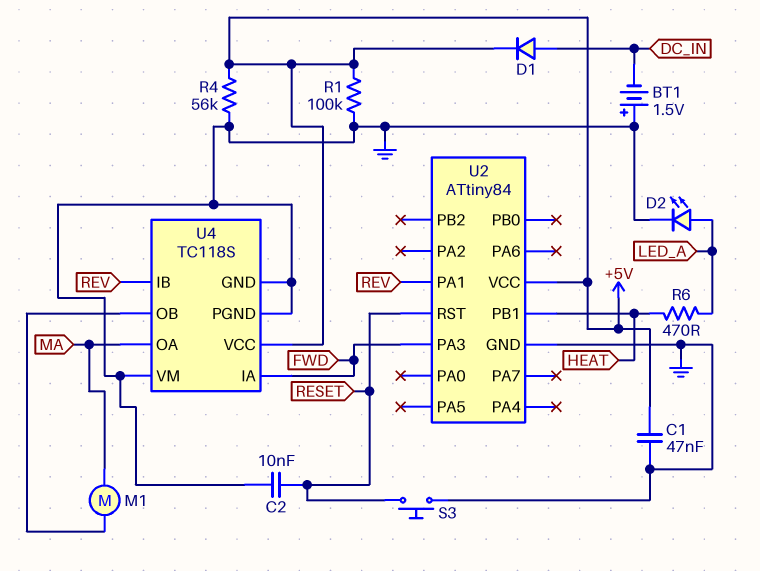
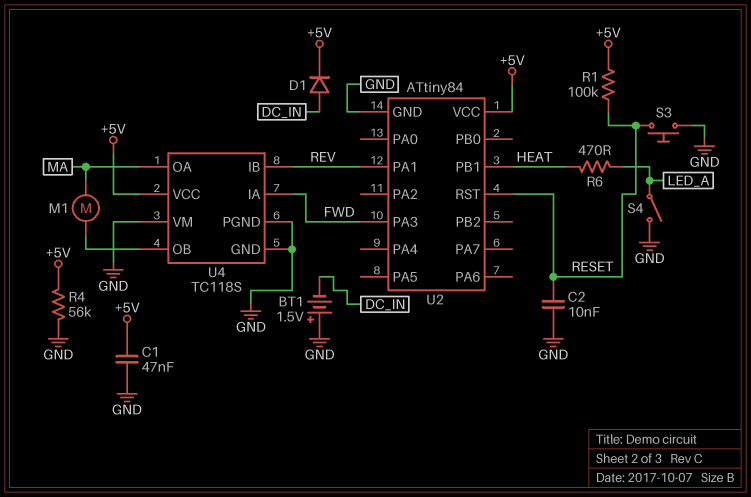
D2: LED (A LED_A, K GND) -> none
R1: 100k (+5V, GND) -> 100k (+5V, RESET)
S4: none -> switch (GND, LED_A)

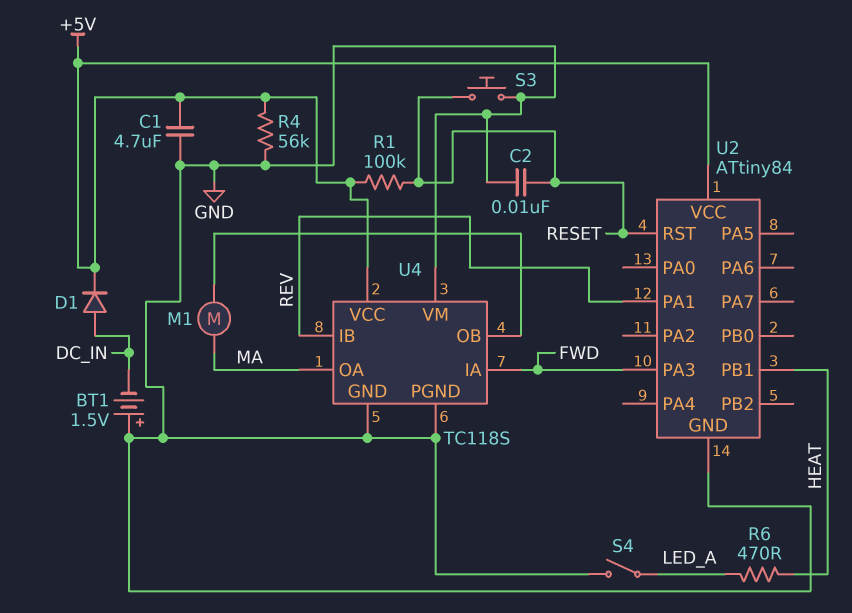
C1: 47nF (+5V, GND) -> 4.7uF (+5V, GND)

